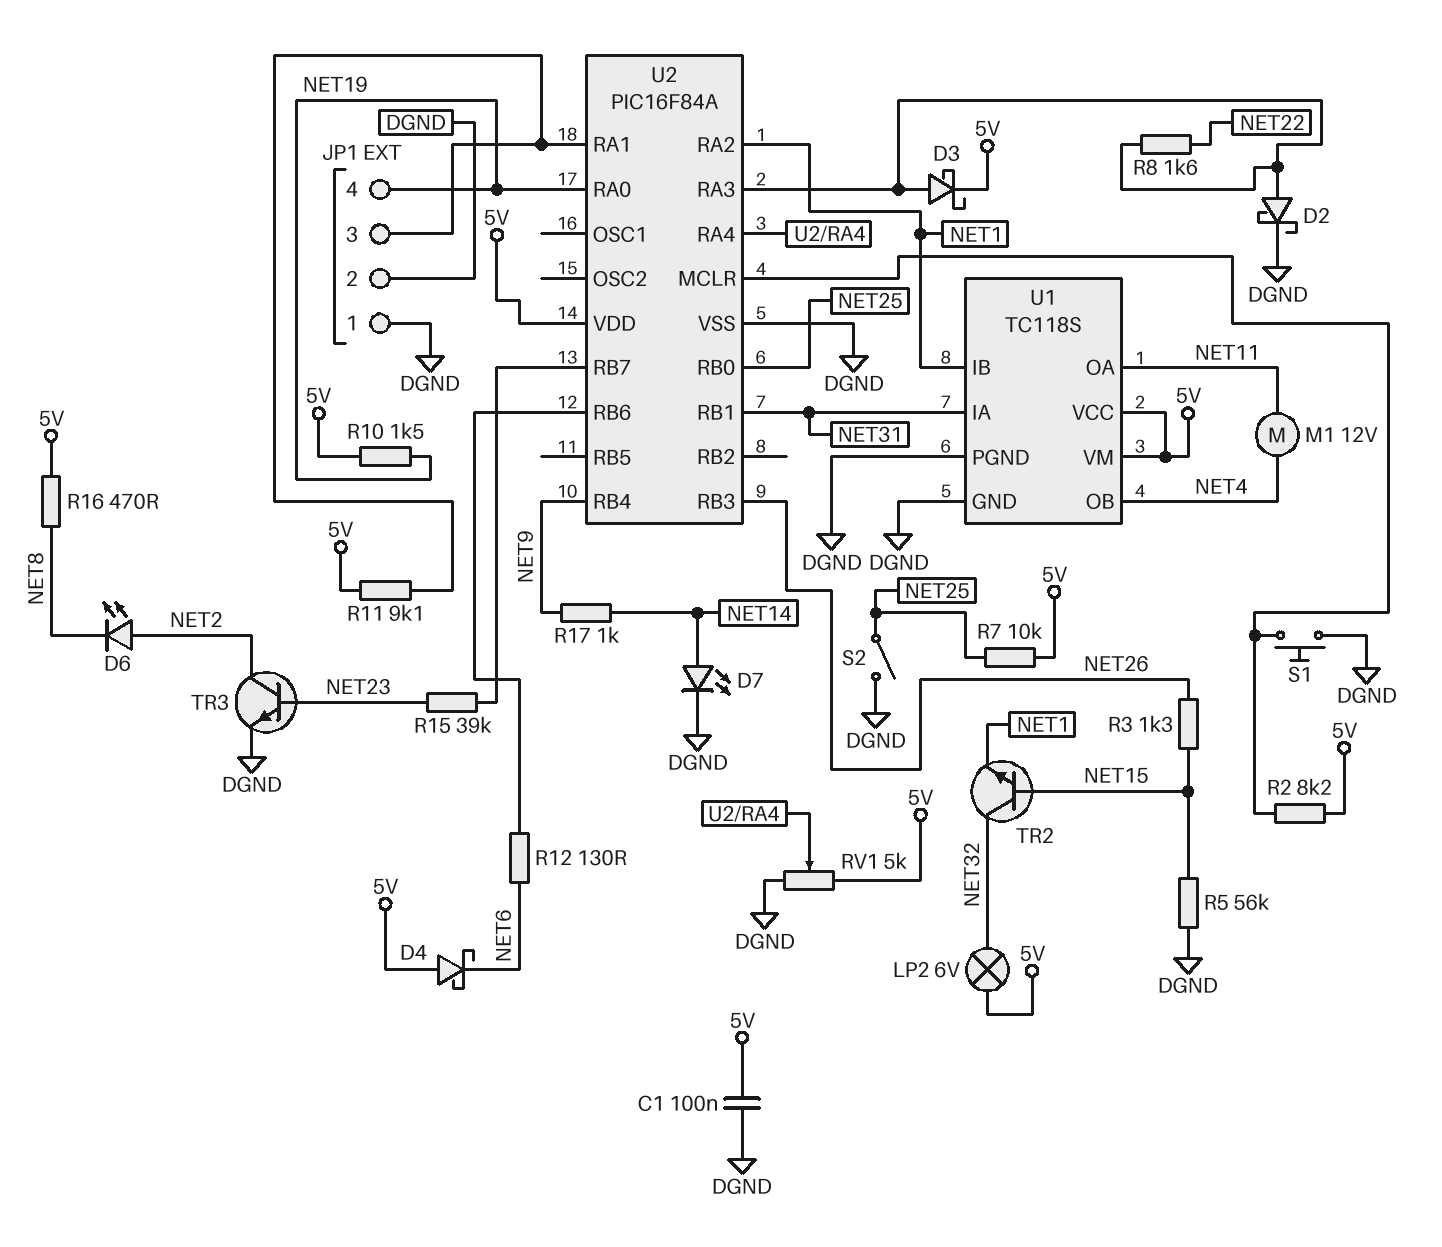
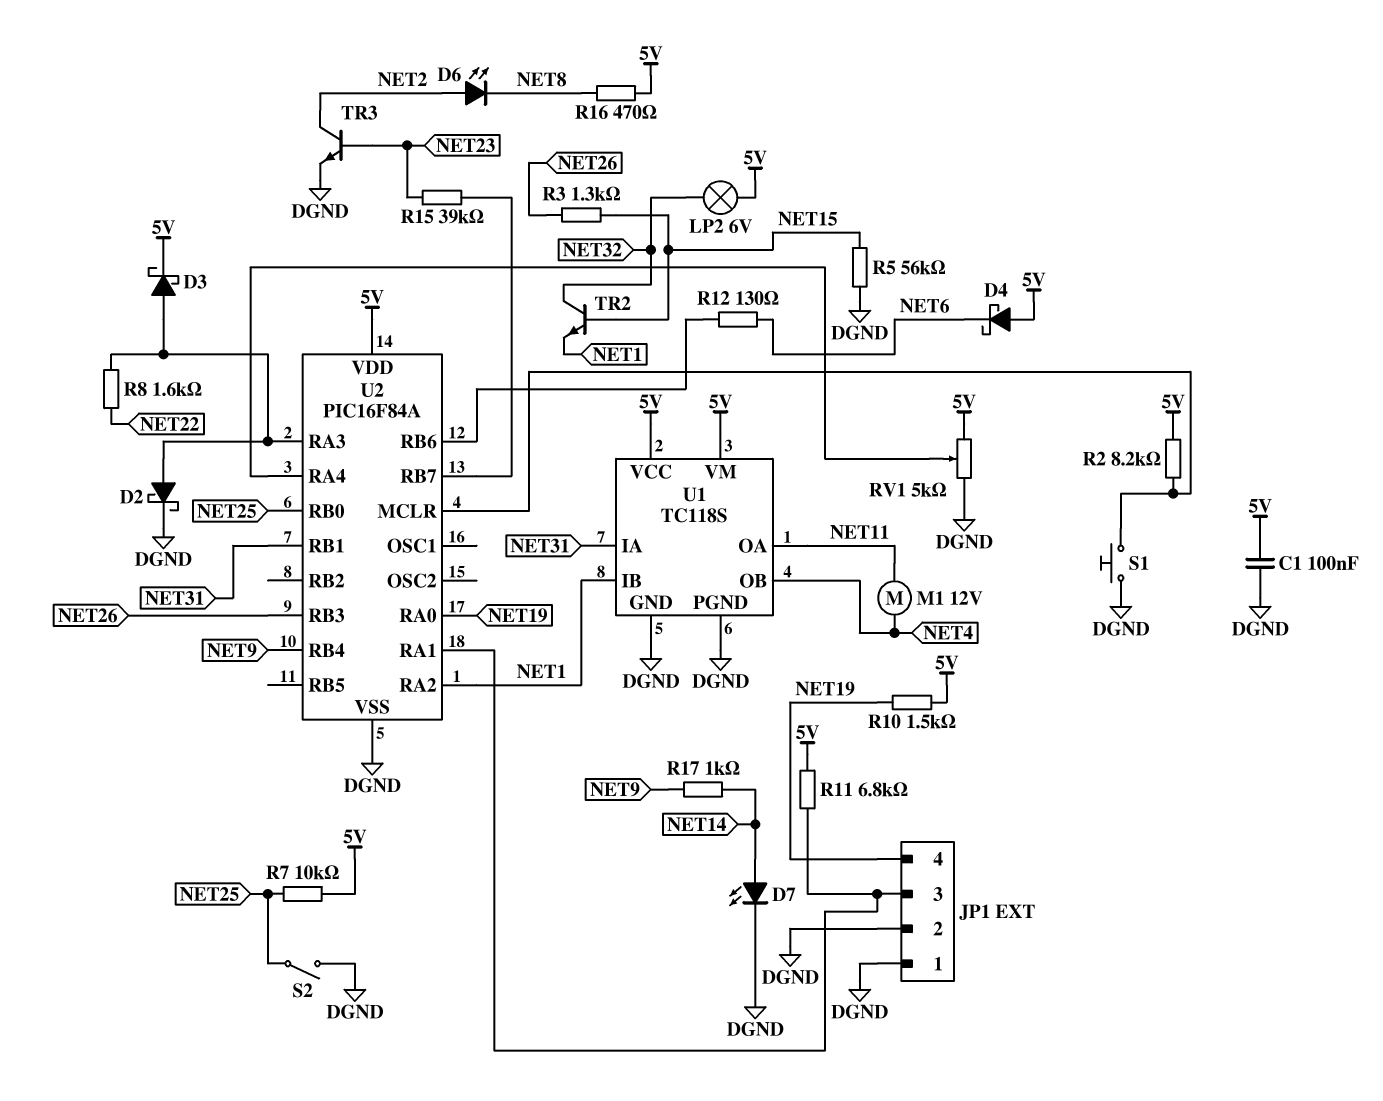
R11: 9.1k (5V, JP1/3) -> 6.8k (5V, JP1/3)

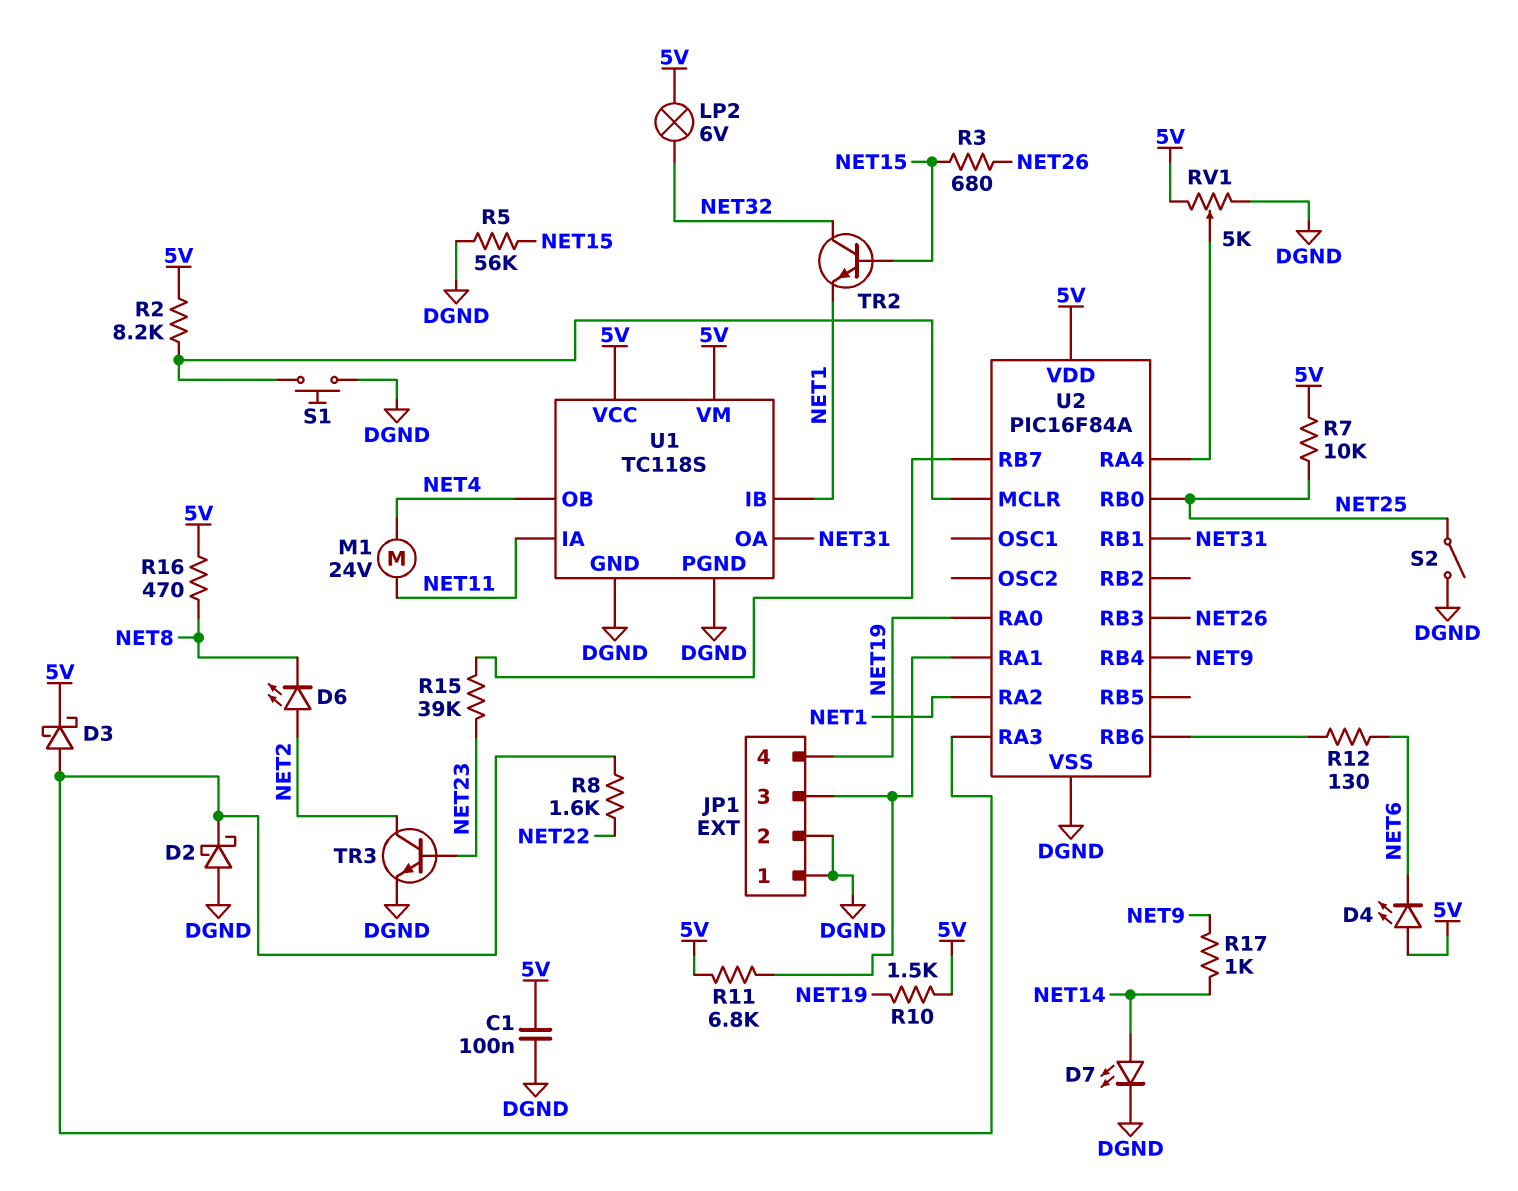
D2: schottky (A U2/RA3, K DGND) -> schottky (A DGND, K U2/RA3)
D4: schottky (A 5V, K NET6) -> LED (A 5V, K NET6)
M1: motor 12V (NET4, NET11) -> motor 24V (NET4, NET11)
R3: 1.3k (NET15, NET26) -> 680 (NET15, NET26)
U1 pin IA: NET31 -> NET11
U1 pin OA: NET11 -> NET31

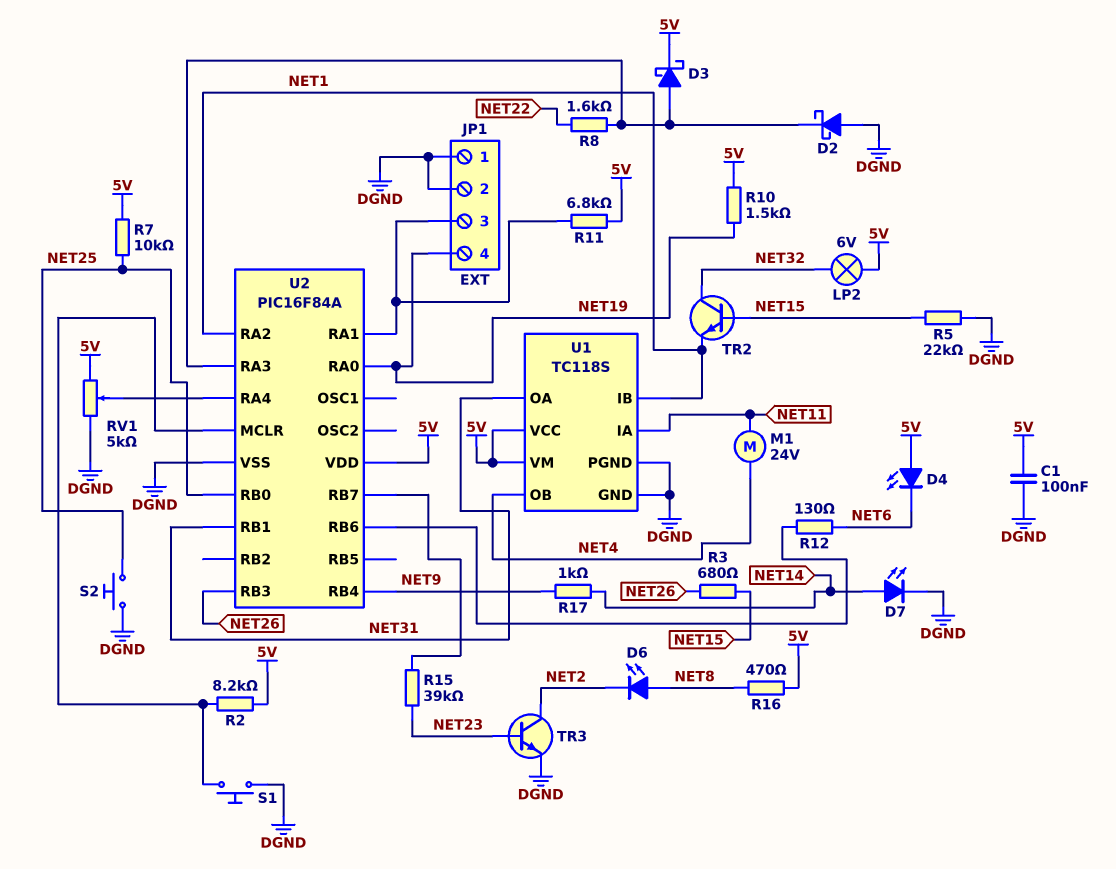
D6: LED (A NET2, K NET8) -> LED (A NET8, K NET2)
R5: 56k (DGND, NET15) -> 22k (DGND, NET15)
S2: switch (DGND, NET25) -> button (DGND, NET25)

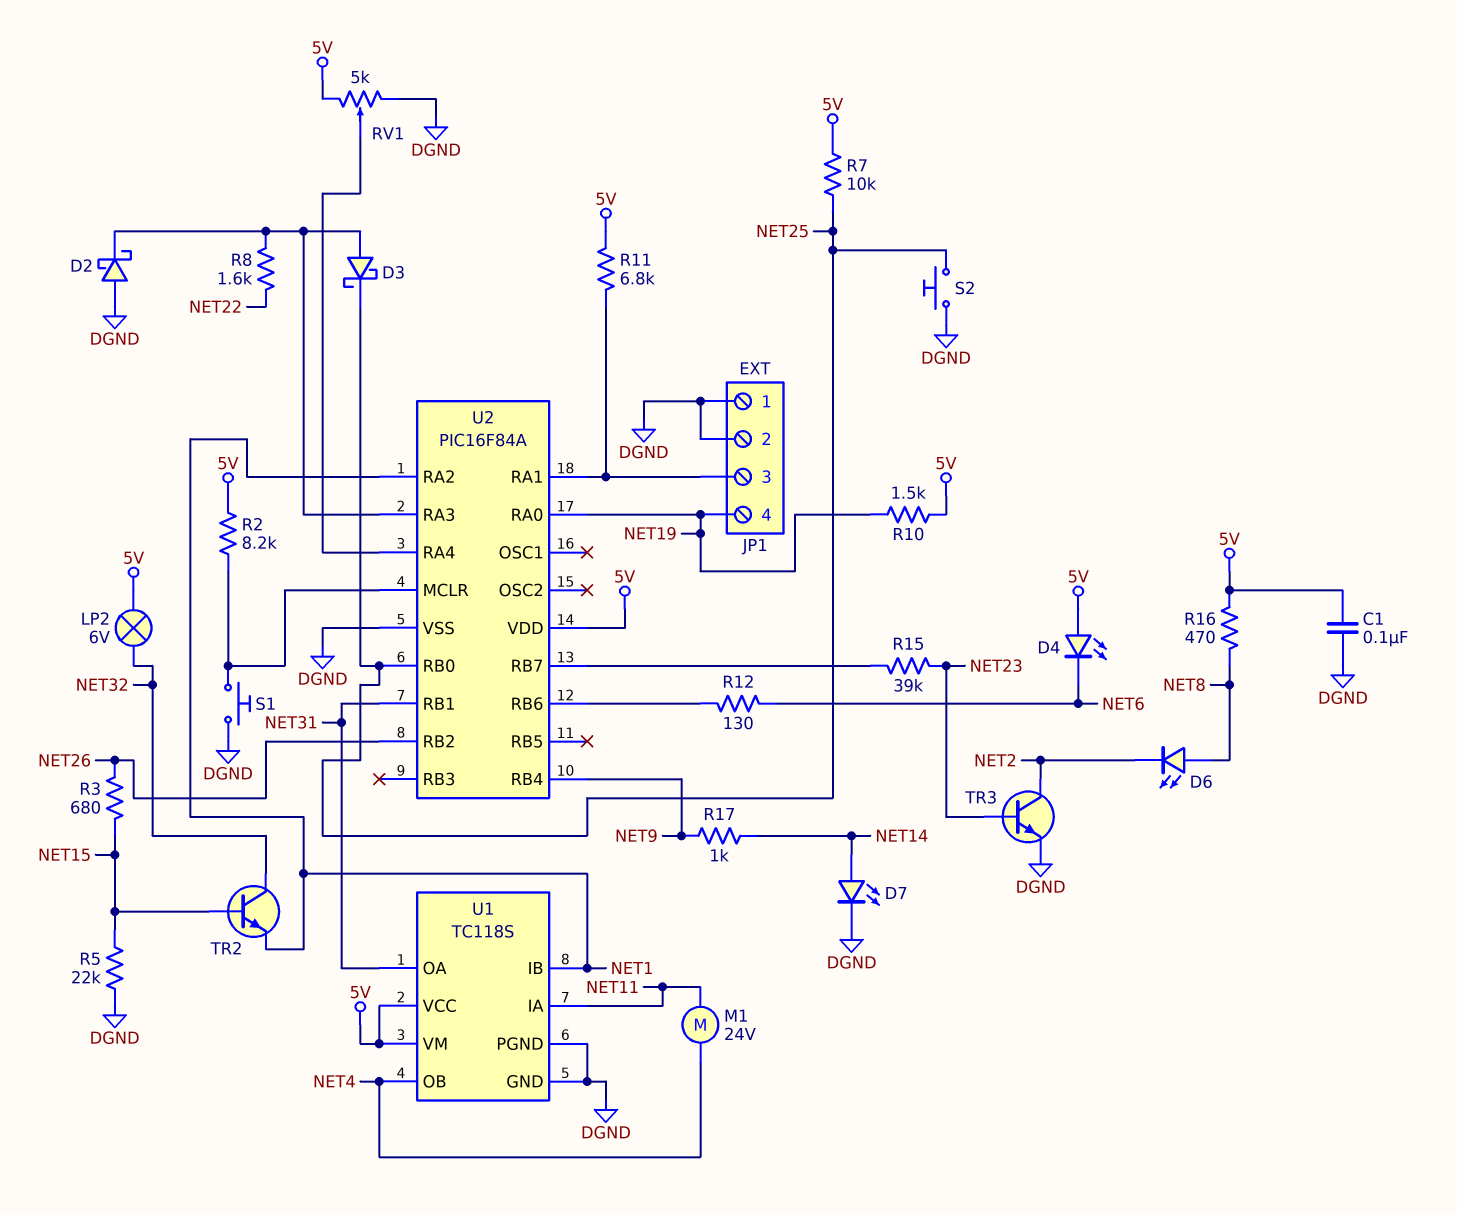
D3: schottky (A U2/RA3, K 5V) -> schottky (A U2/RA3, K NET25)
U2 pin RB2: none -> NET26
U2 pin RB3: NET26 -> none

